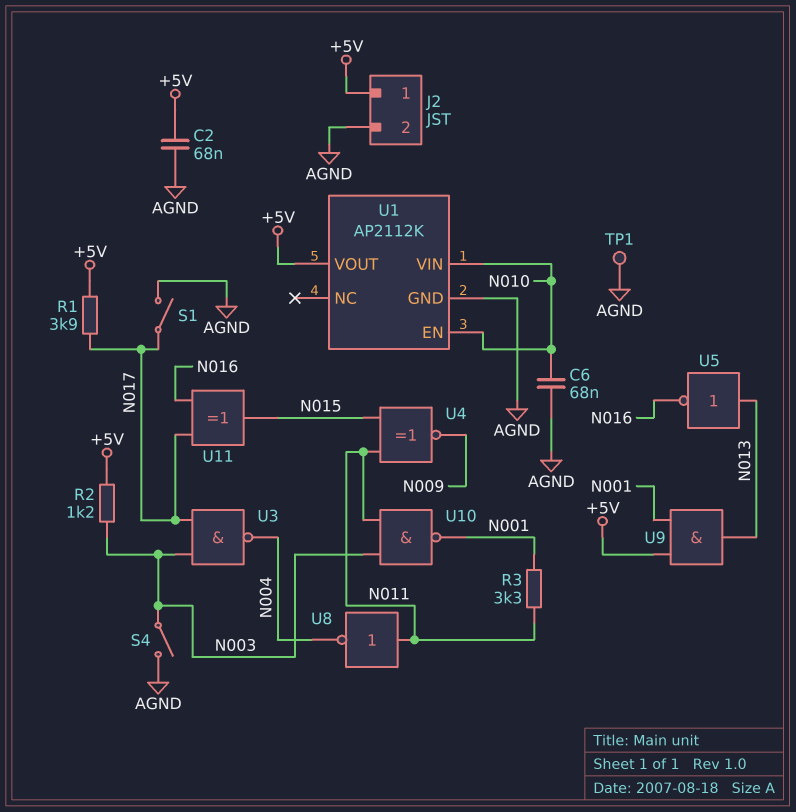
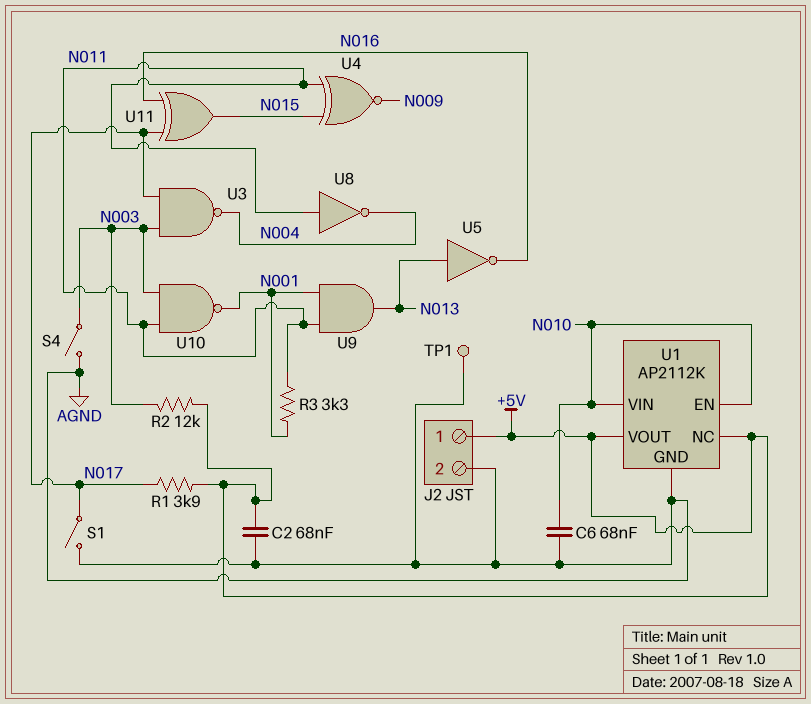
R2: 1.2k (+5V, N003) -> 12k (+5V, N003)
U1 pin NC: none -> +5V
U9: AND (in +5V, in N001, out N013) -> AND (in N001, in N011, out N013)

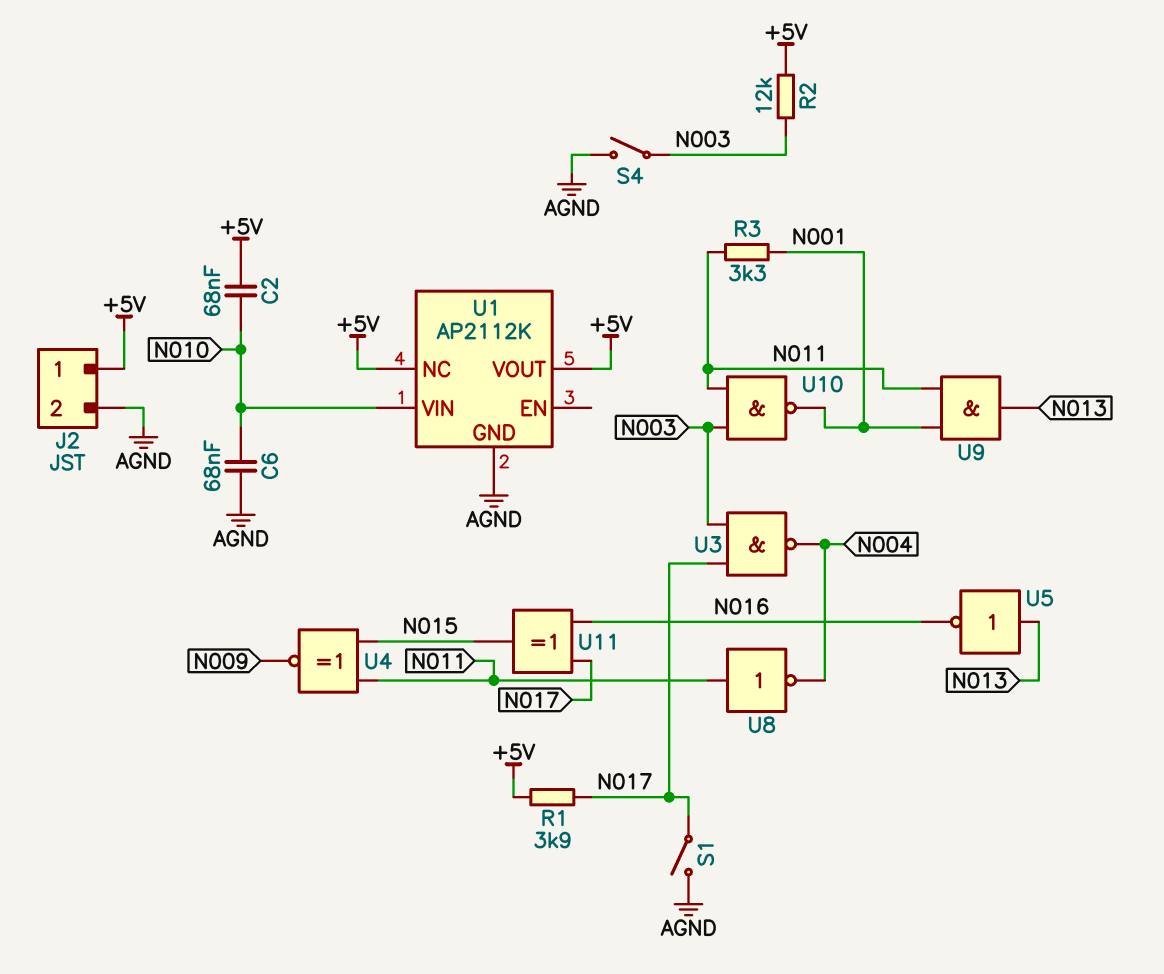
C2: 68nF (+5V, AGND) -> 68nF (+5V, N010)
TP1: test point (AGND) -> none
U1 pin EN: N010 -> none

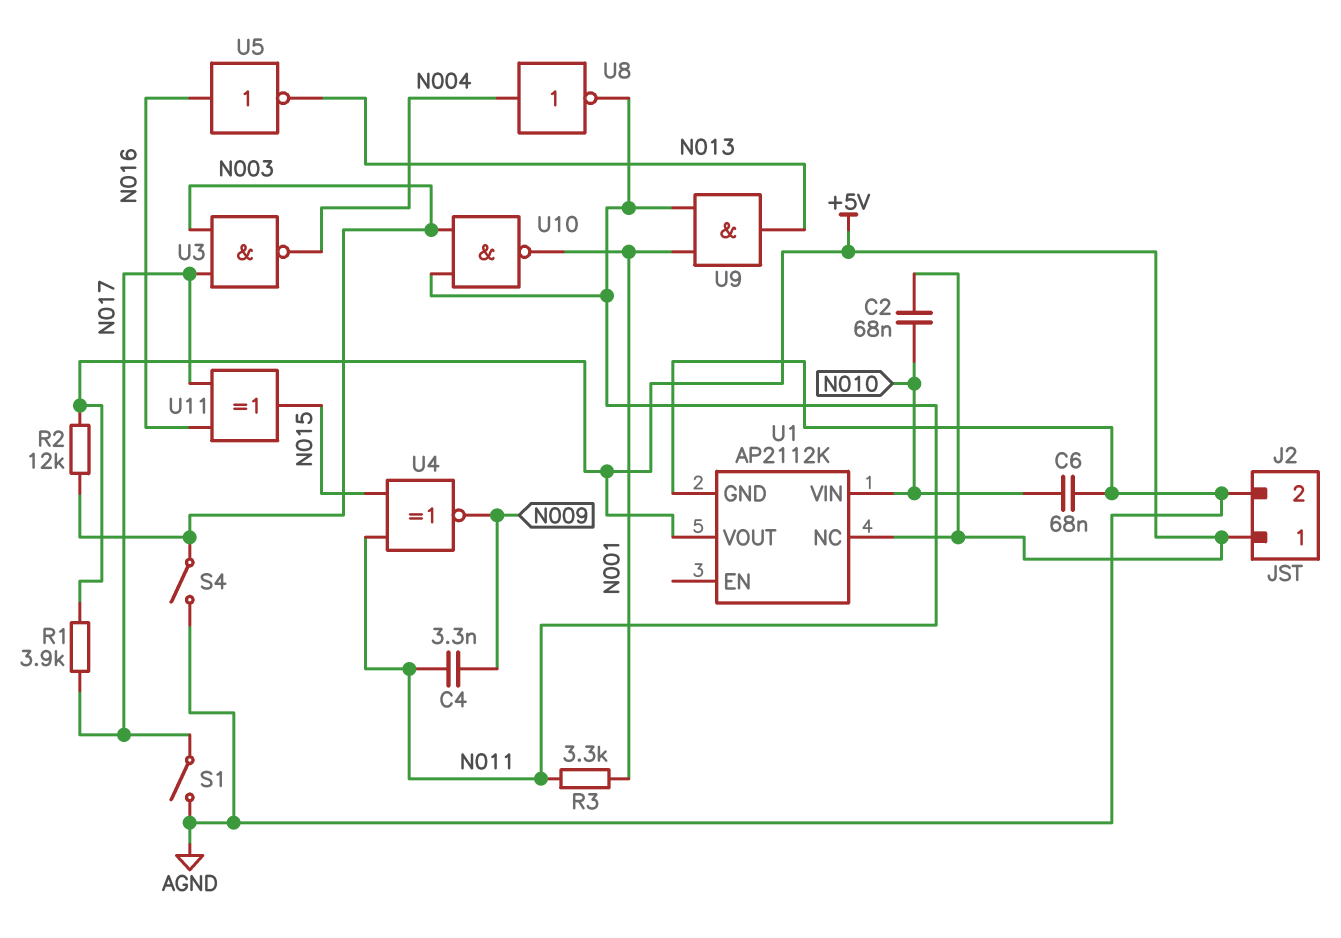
C4: none -> 3.3nF (N009, N011)
U5: NOT (in N013, out N016) -> NOT (in N016, out N013)
U8: NOT (in N011, out N004) -> NOT (in N004, out N011)

